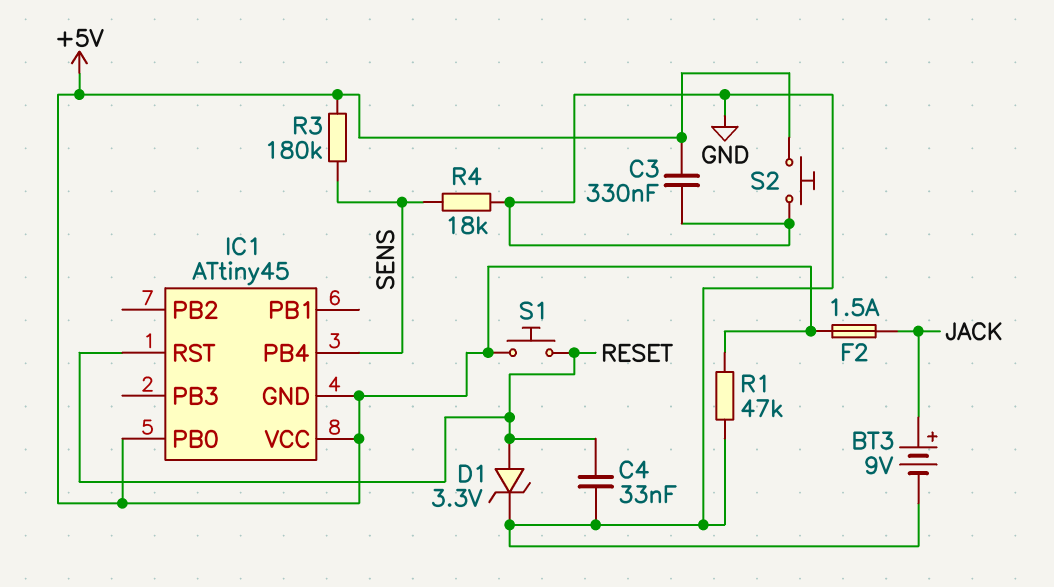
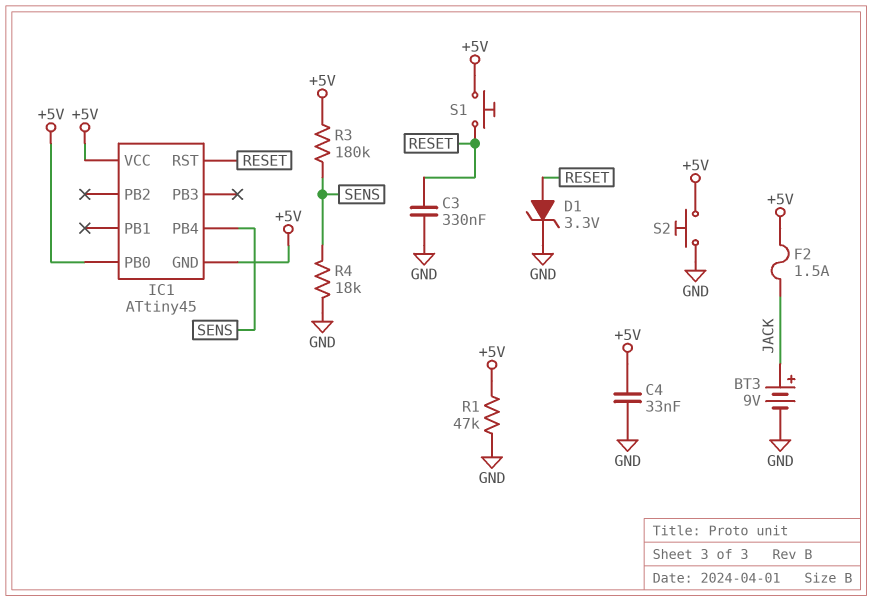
C3: 330nF (+5V, GND) -> 330nF (GND, RESET)
C4: 33nF (GND, RESET) -> 33nF (+5V, GND)

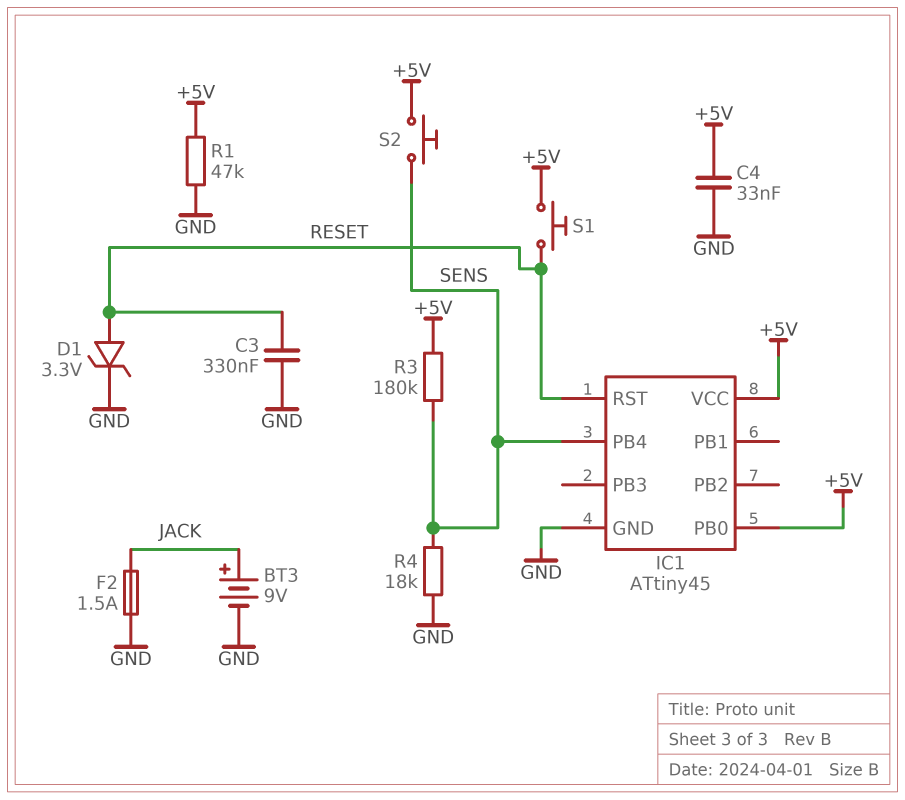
F2: 1.5A (+5V, JACK) -> 1.5A (GND, JACK)
IC1 pin GND: +5V -> GND
S2: button (+5V, GND) -> button (+5V, SENS)

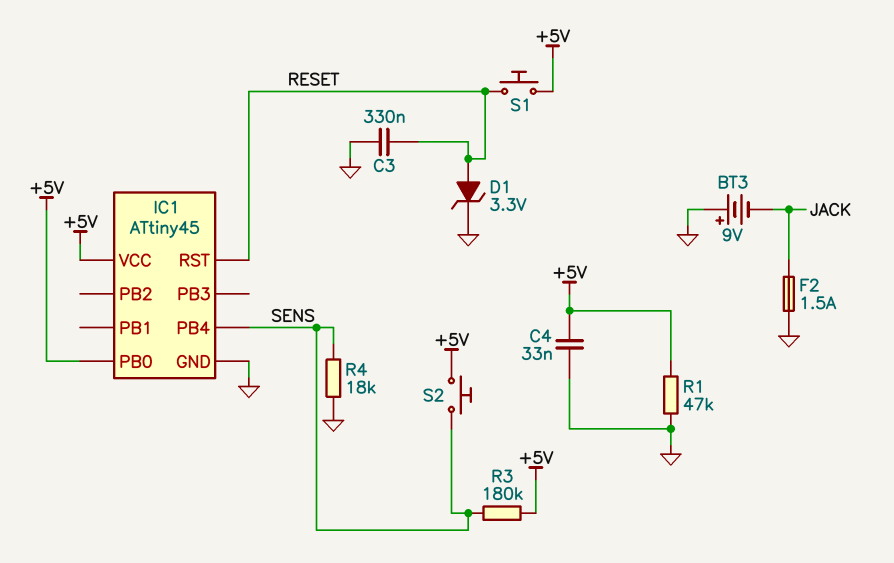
BT3: 9V (plus JACK, minus GND) -> 9V (plus GND, minus JACK)

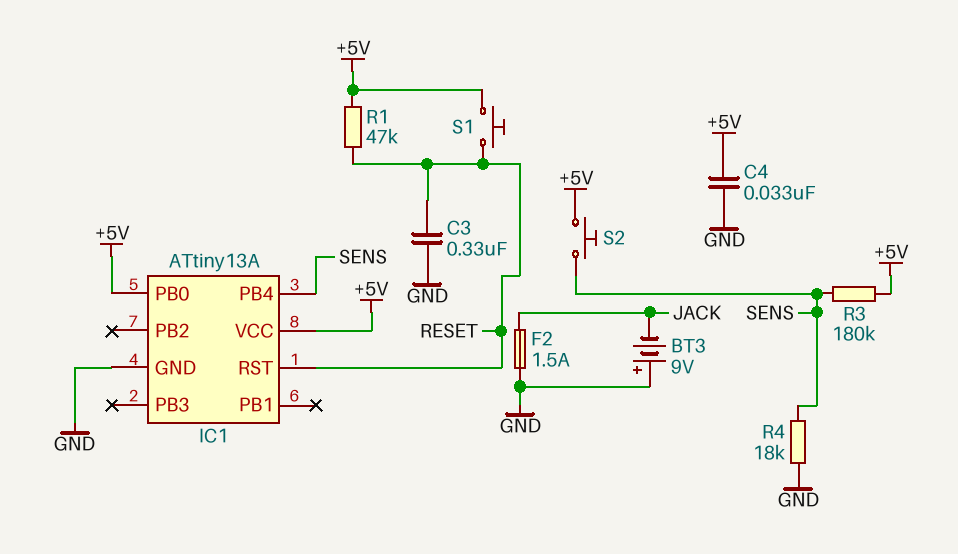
D1: zener 3.3V (A RESET, K GND) -> none
IC1: ATtiny45 -> ATtiny13A
R1: 47k (+5V, GND) -> 47k (+5V, RESET)

